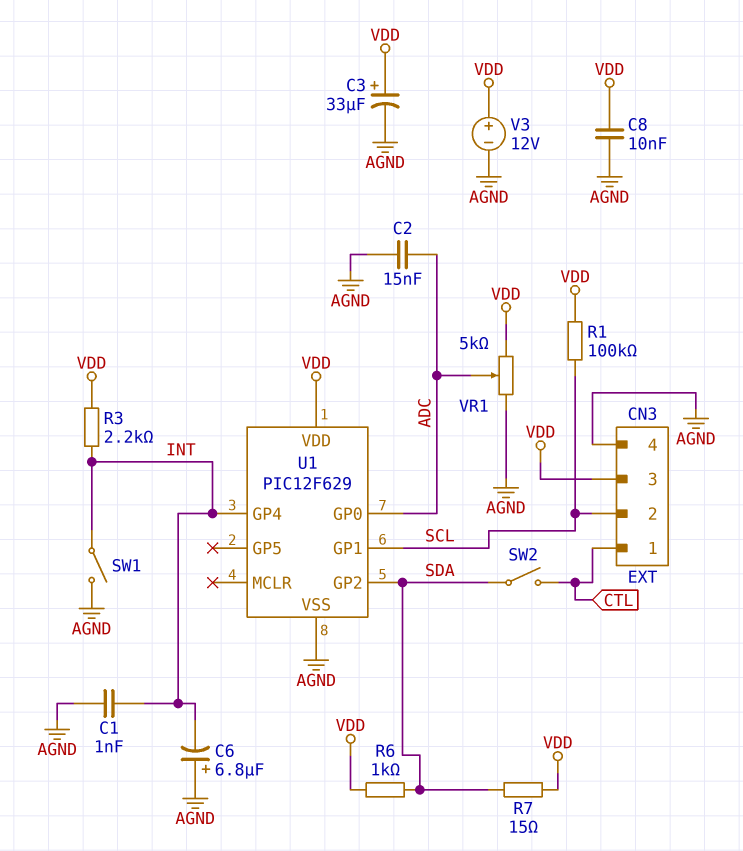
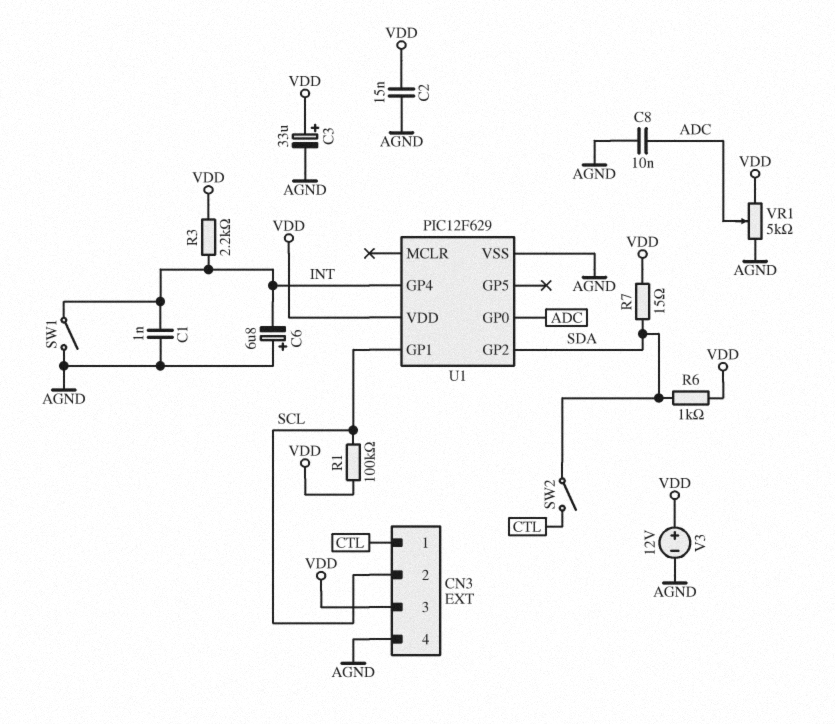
C2: 15nF (ADC, AGND) -> 15nF (AGND, VDD)
C8: 10nF (AGND, VDD) -> 10nF (ADC, AGND)

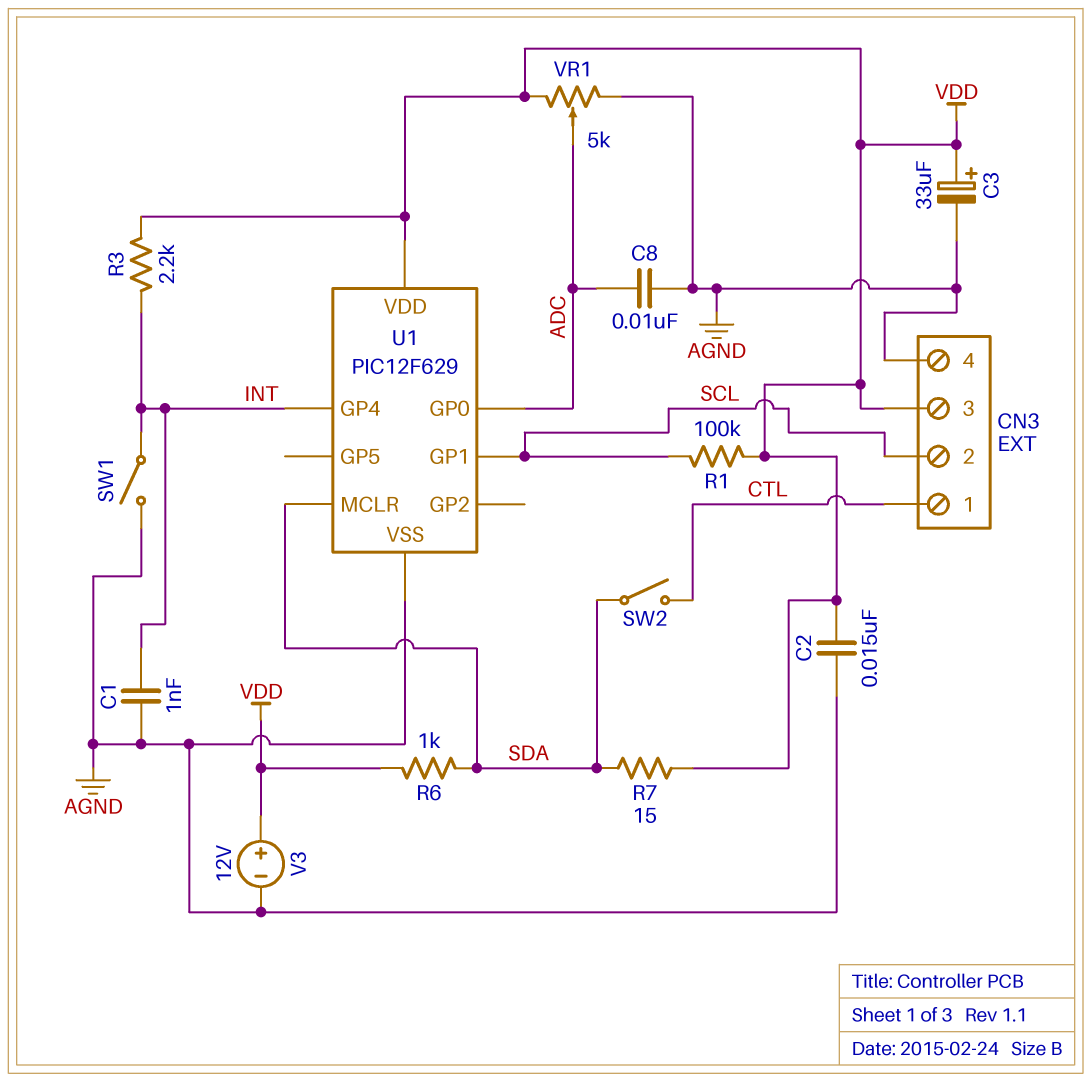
C6: 6.8uF (plus AGND, minus INT) -> none
U1 pin GP2: SDA -> none
U1 pin MCLR: none -> SDA

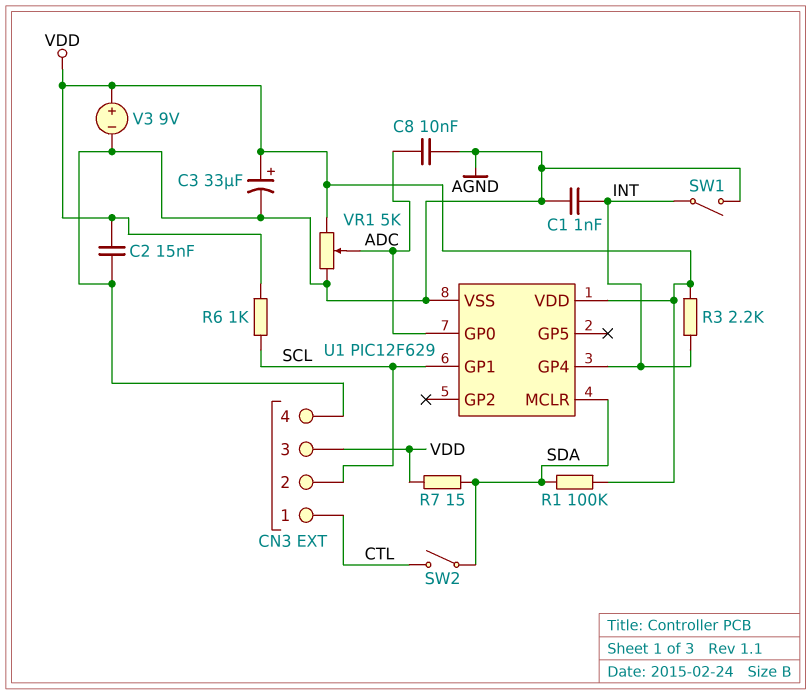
R1: 100k (SCL, VDD) -> 100k (SDA, VDD)
R6: 1k (SDA, VDD) -> 1k (SCL, VDD)
V3: 12V (plus VDD, minus AGND) -> 9V (plus VDD, minus AGND)

